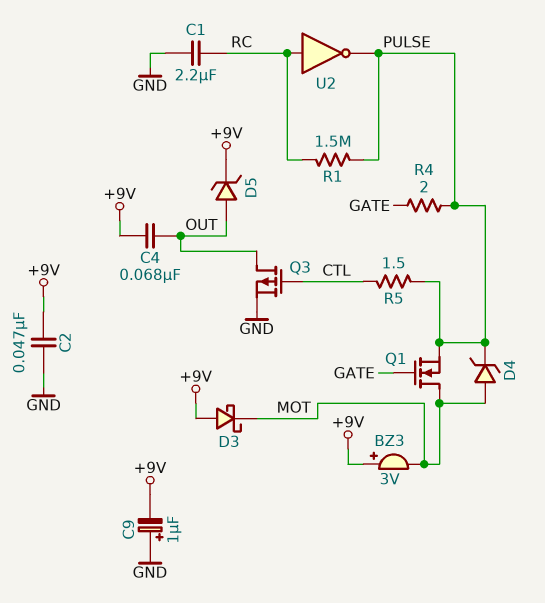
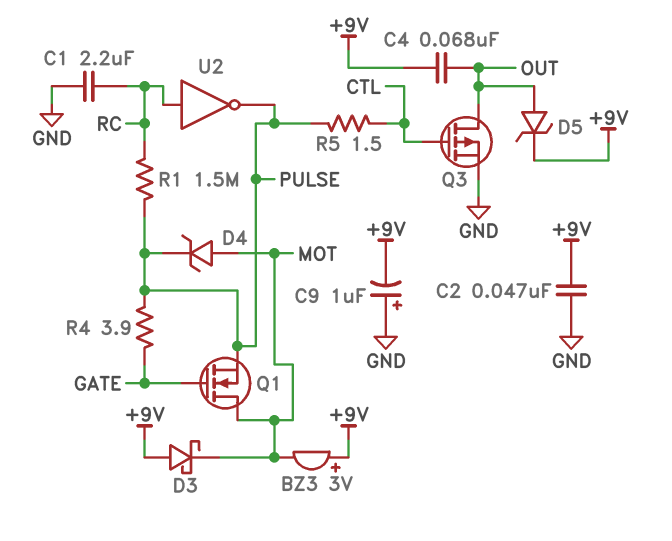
R4: 2 (GATE, PULSE) -> 3.9 (GATE, PULSE)

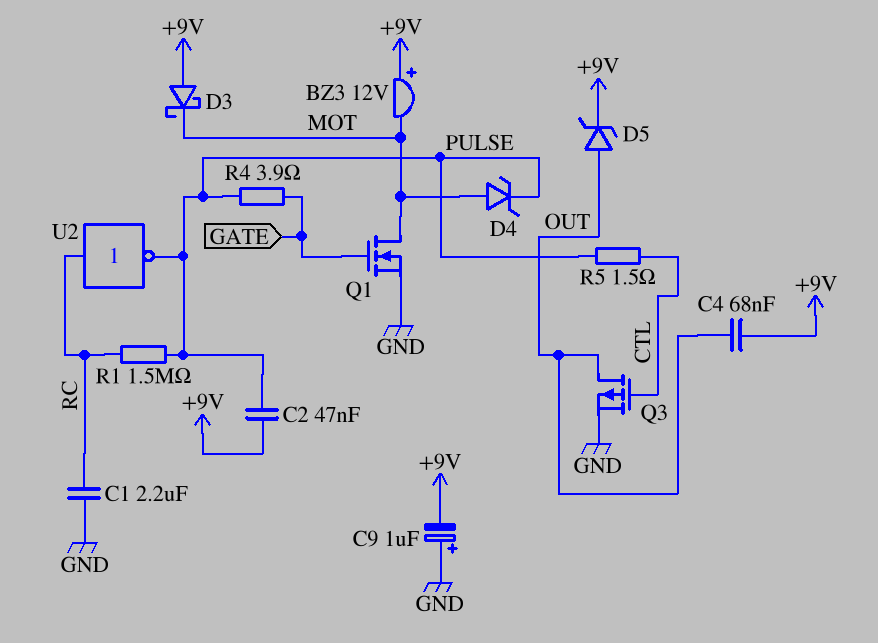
BZ3: buzzer 3V (plus +9V, minus MOT) -> buzzer 12V (plus +9V, minus MOT)
C2: 47nF (+9V, GND) -> 47nF (+9V, PULSE)
Q1: NMOS (G GATE, D MOT, S PULSE) -> NMOS (G GATE, D MOT, S GND)

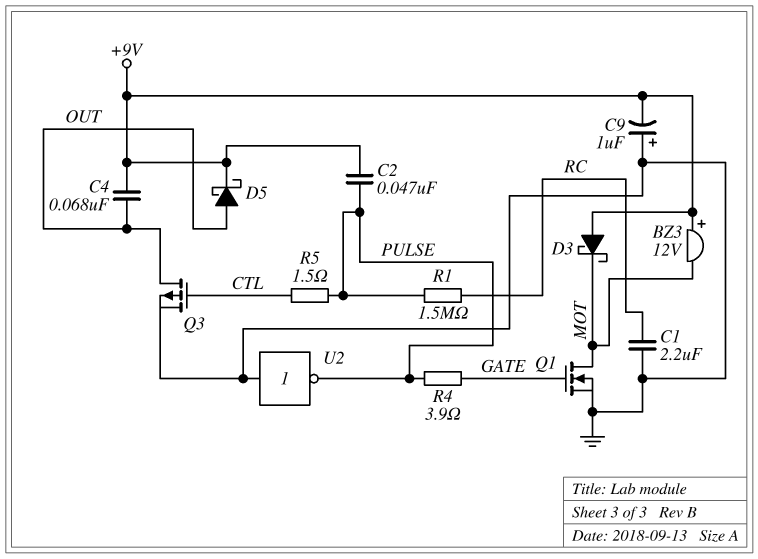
D4: zener (A MOT, K PULSE) -> none
D5: zener (A OUT, K +9V) -> schottky (A OUT, K +9V)
U2: NOT (in RC, out PULSE) -> NOT (in GND, out PULSE)

